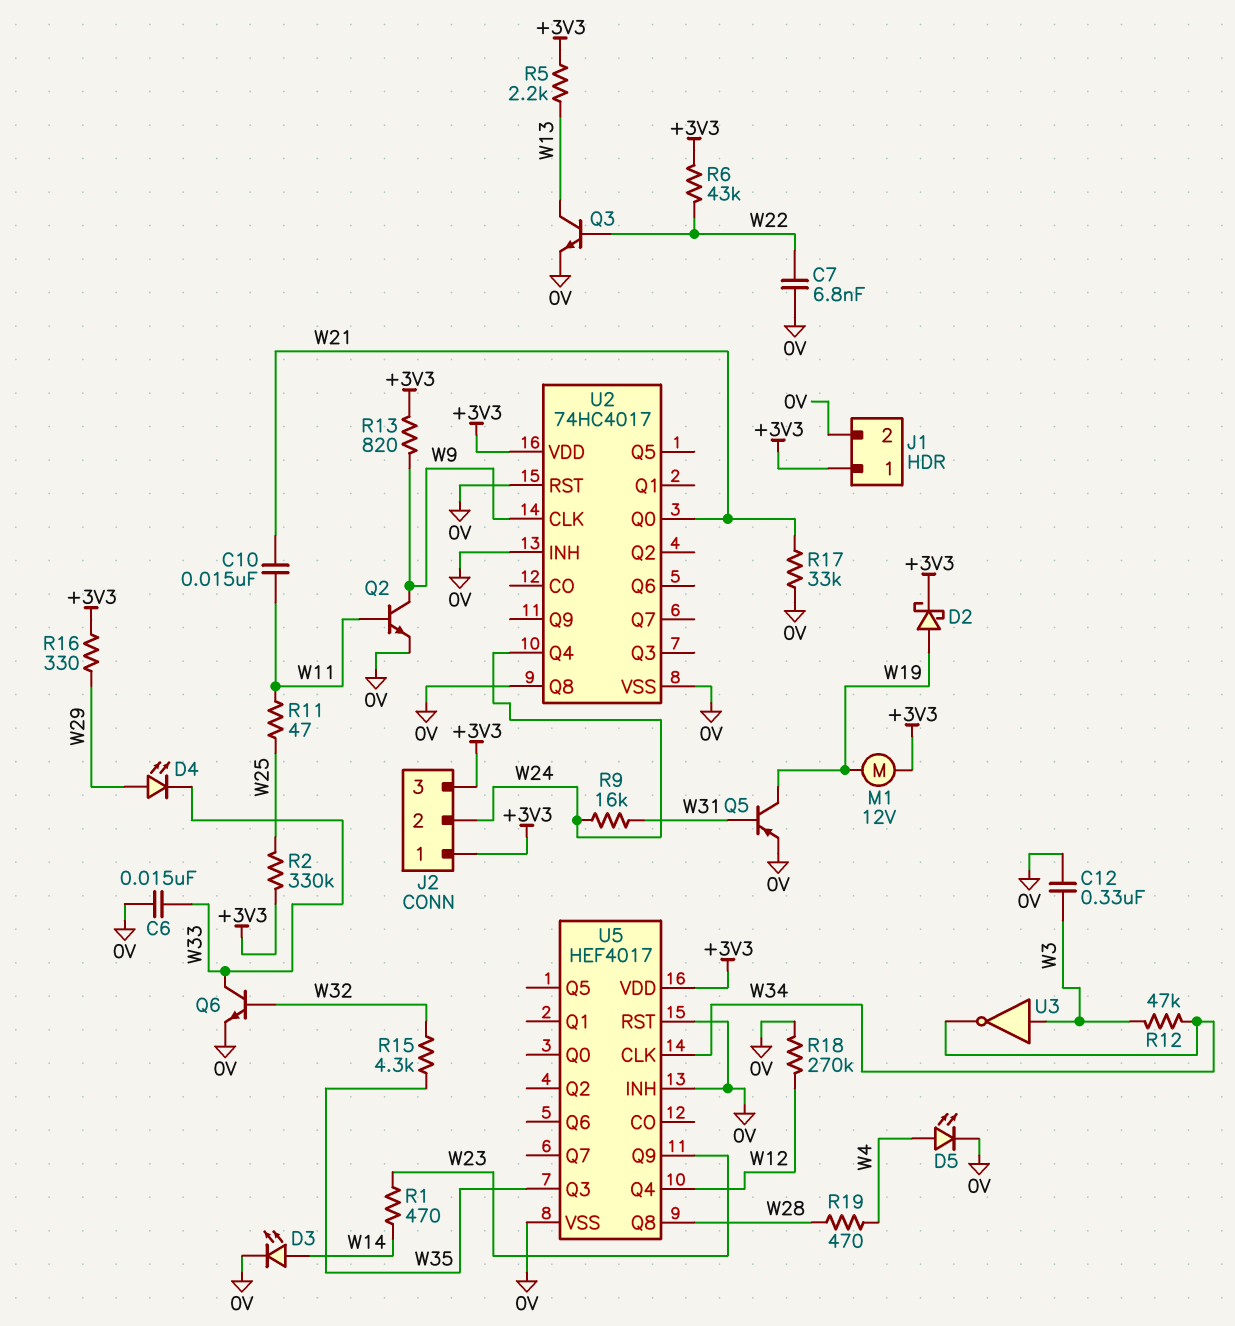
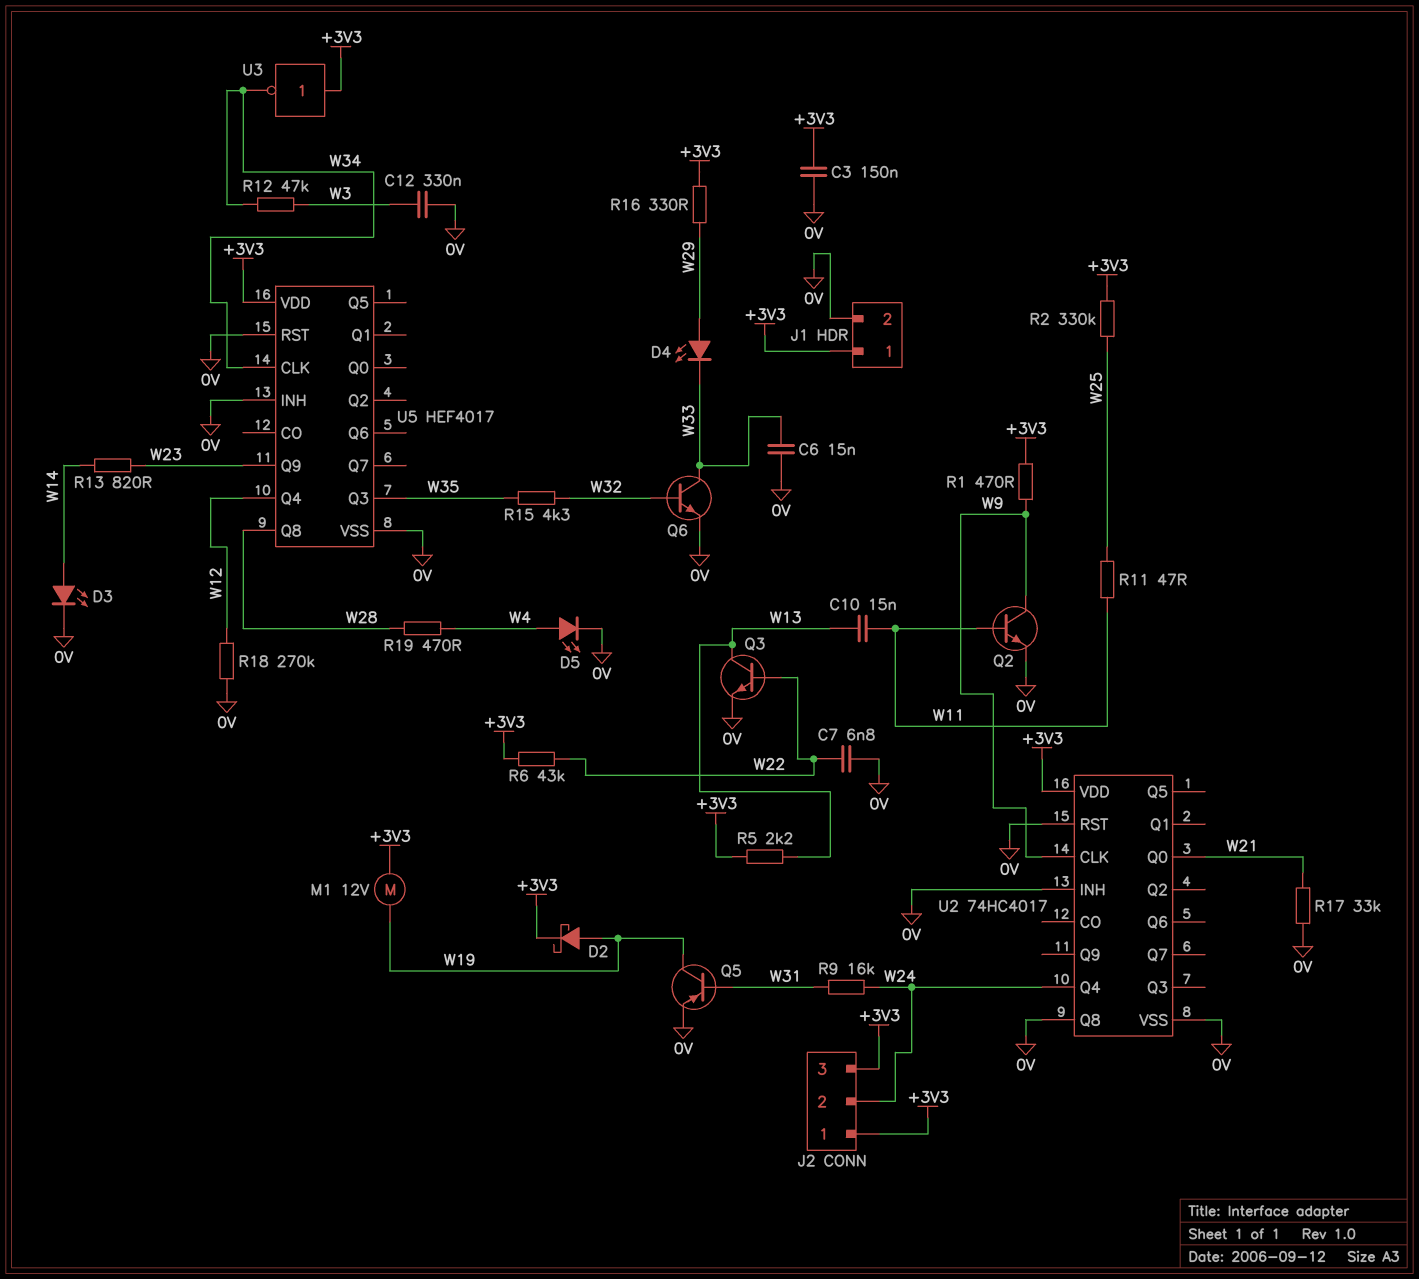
C3: none -> 150nF (+3V3, 0V)
C10: 15nF (W11, W21) -> 15nF (W11, W13)
R1: 470 (W14, W23) -> 470 (+3V3, W9)
R13: 820 (+3V3, W9) -> 820 (W14, W23)
U3: NOT (in W3, out W34) -> NOT (in +3V3, out W34)

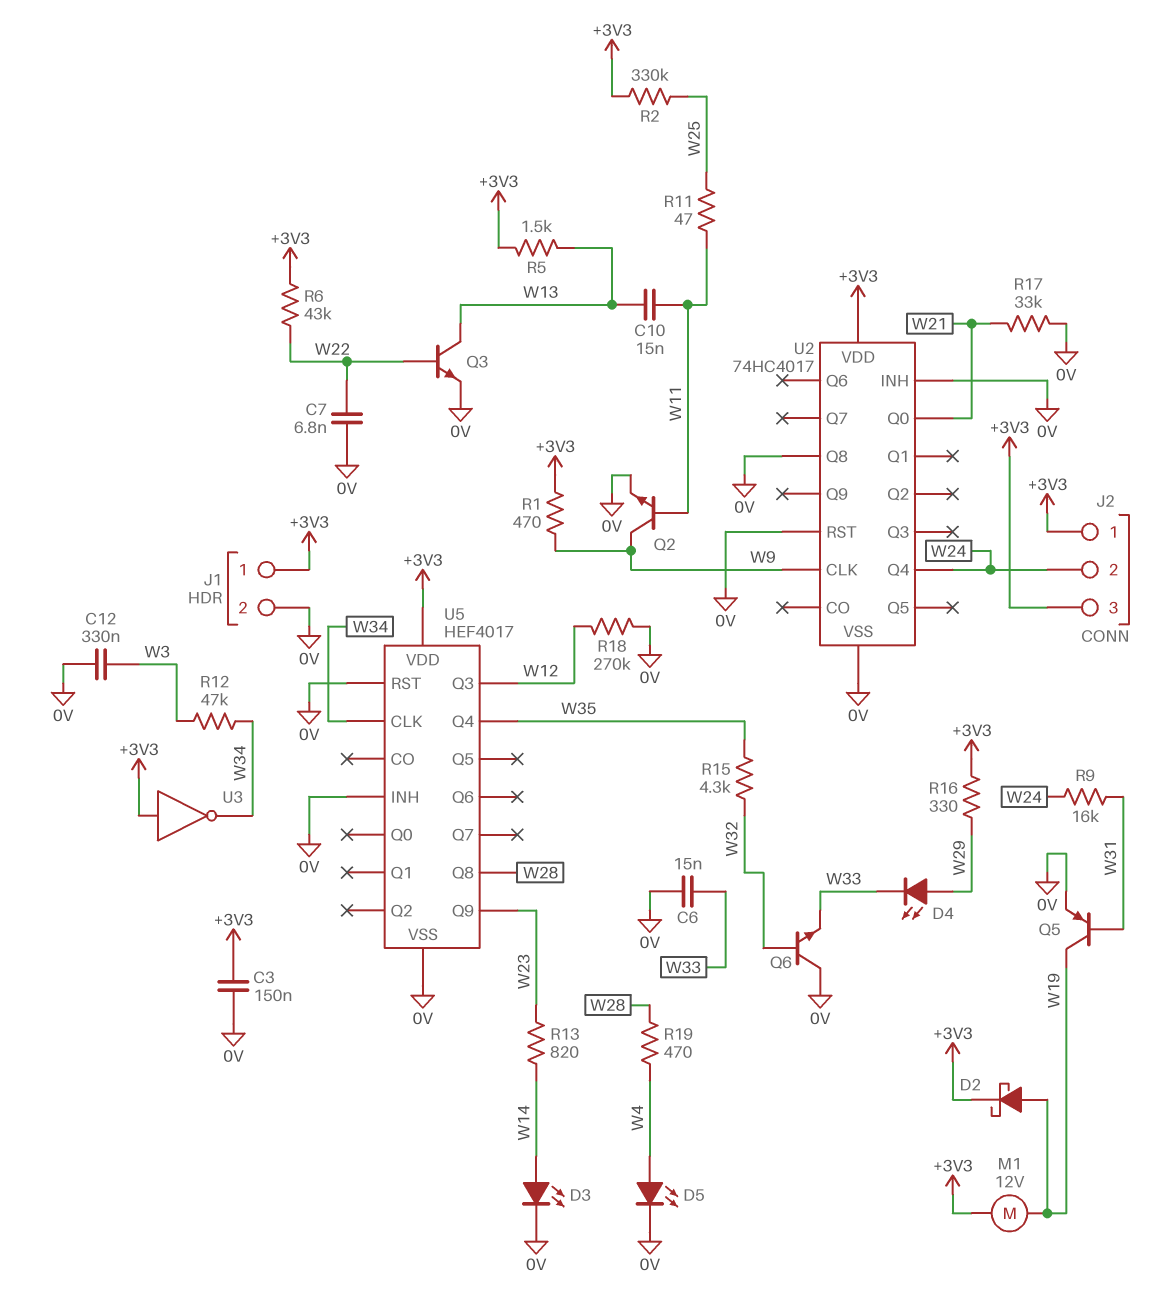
Q6: NPN (B W32, C W33, E 0V) -> NPN (B W32, C 0V, E W33)
R5: 2.2k (+3V3, W13) -> 1.5k (+3V3, W13)
U5 pin Q3: W35 -> W12
U5 pin Q4: W12 -> W35

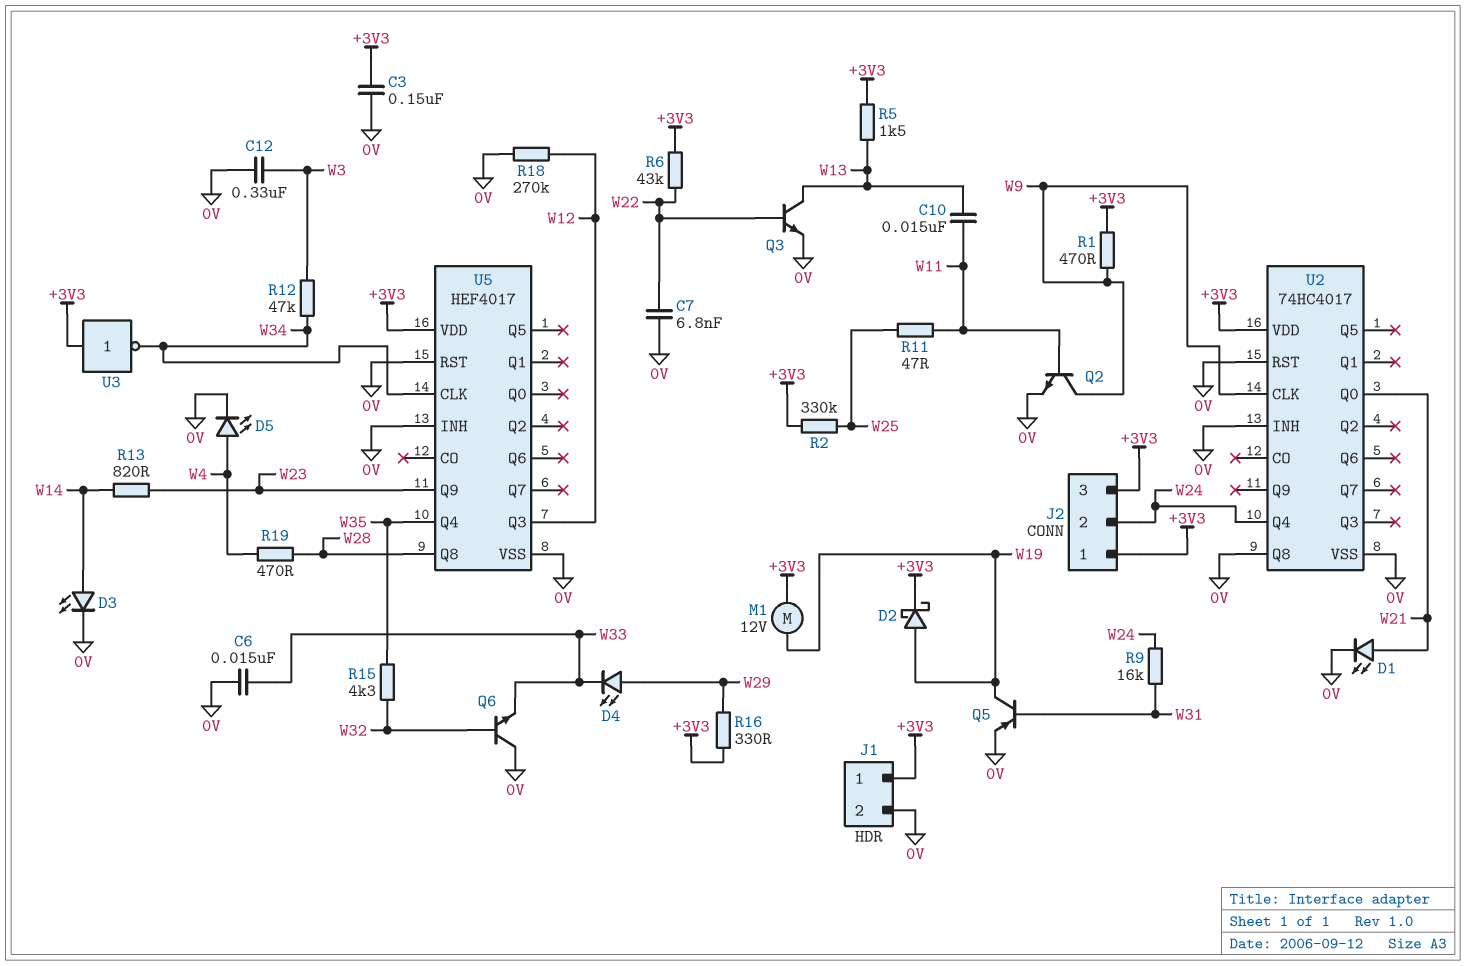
D1: none -> LED (A W21, K 0V)
R17: 33k (0V, W21) -> none

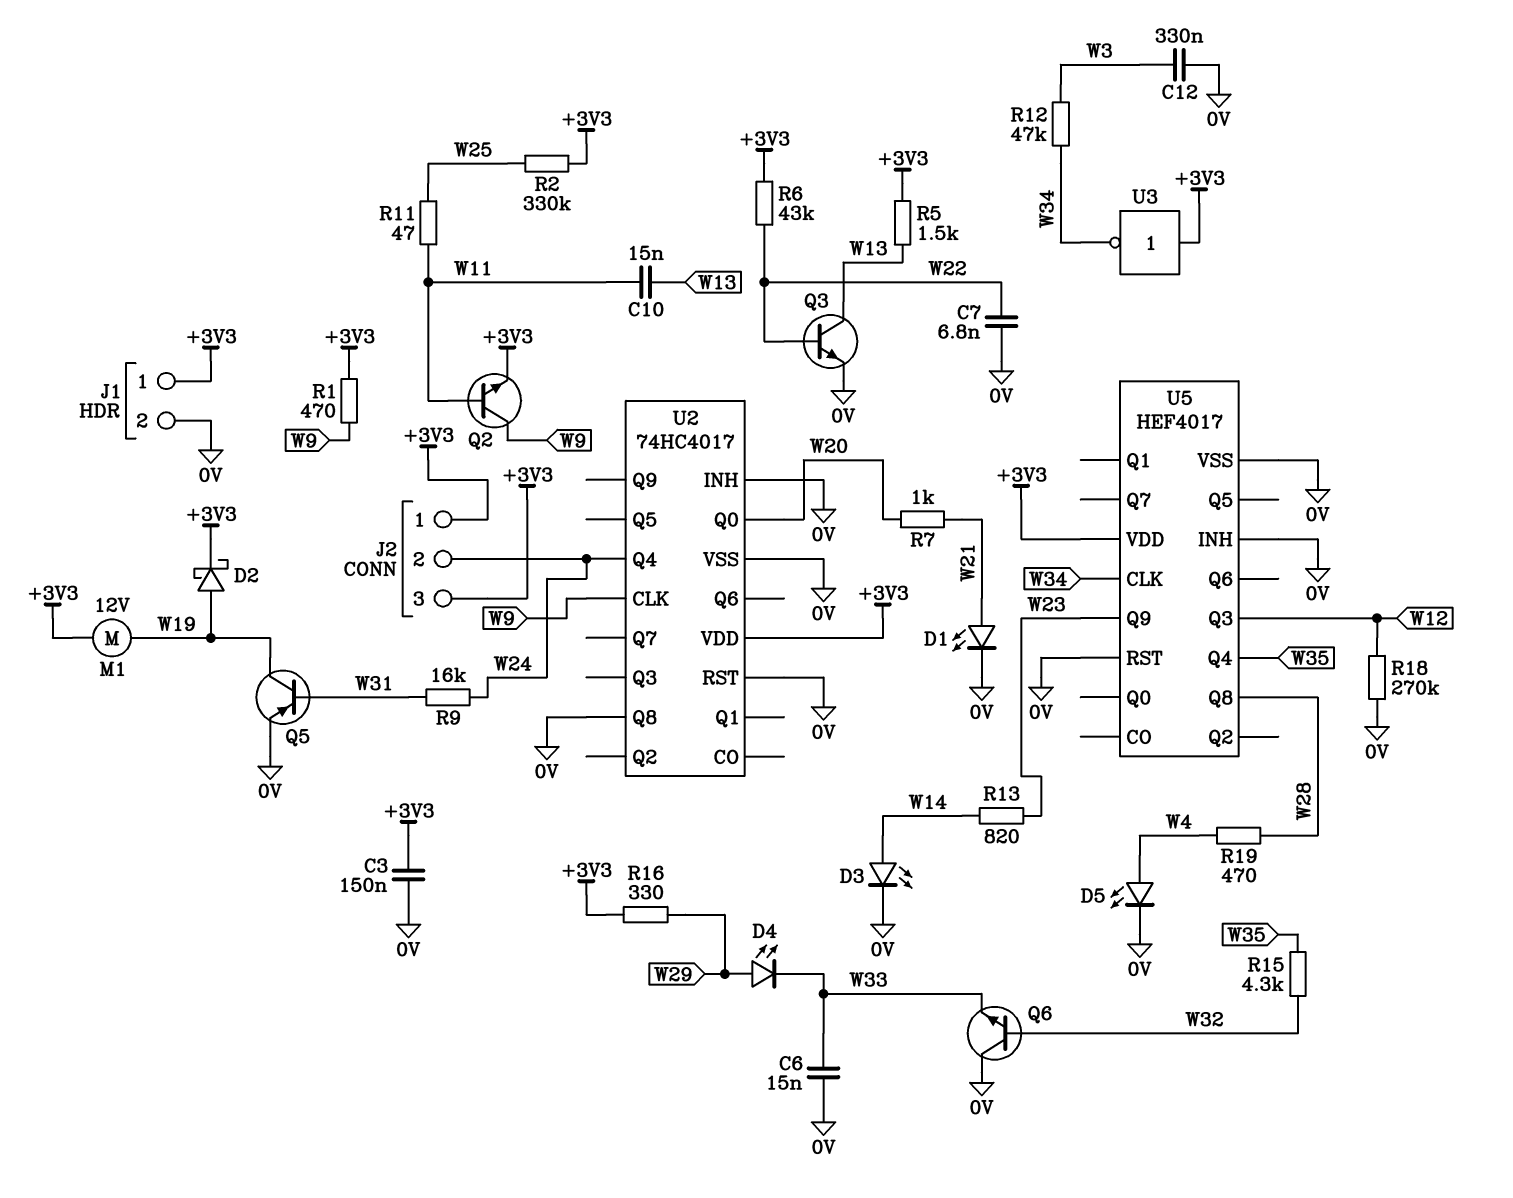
Q2: NPN (B W11, C W9, E 0V) -> NPN (B W11, C W9, E +3V3)
R7: none -> 1k (W20, W21)
U2 pin Q0: W21 -> W20

